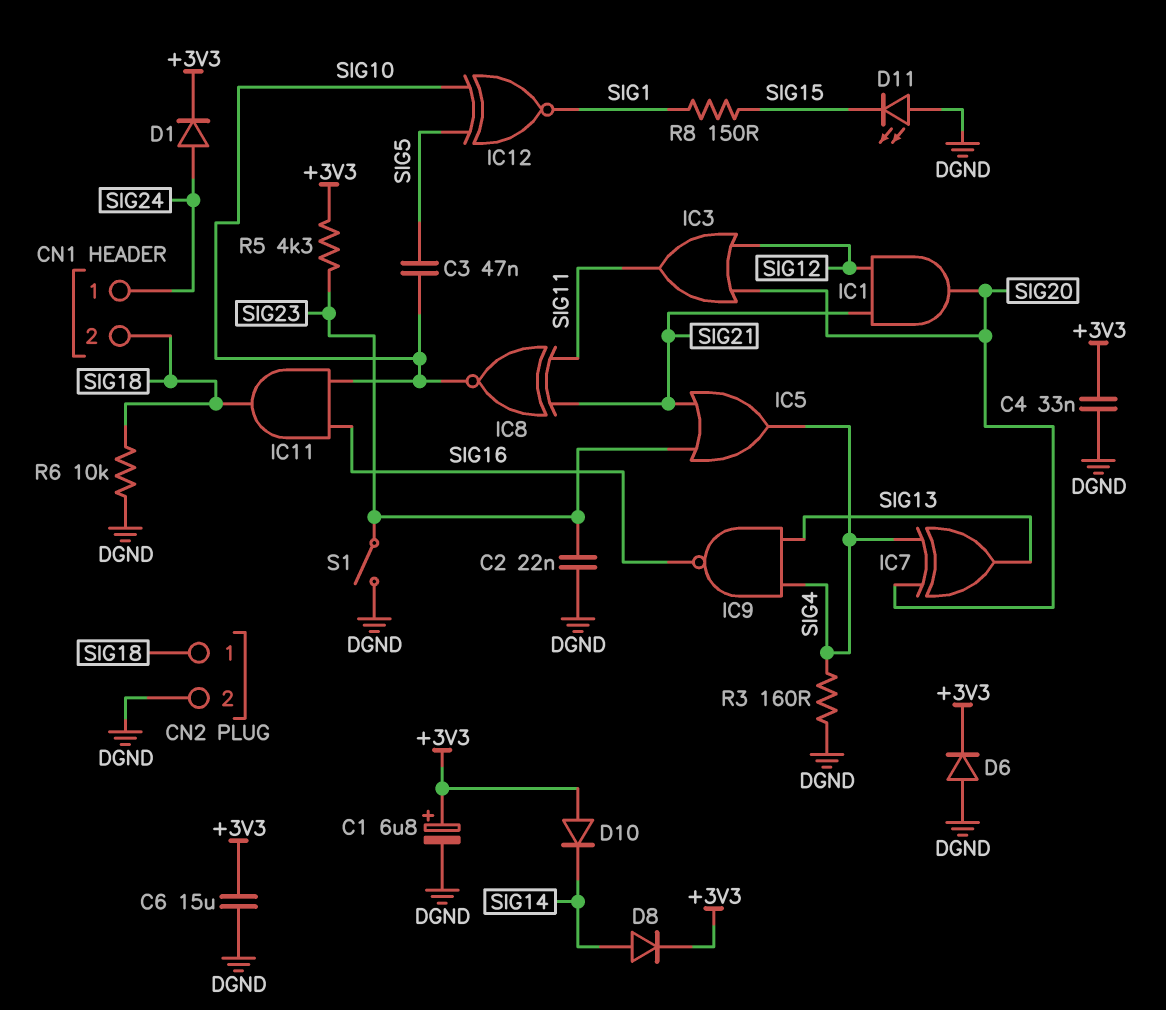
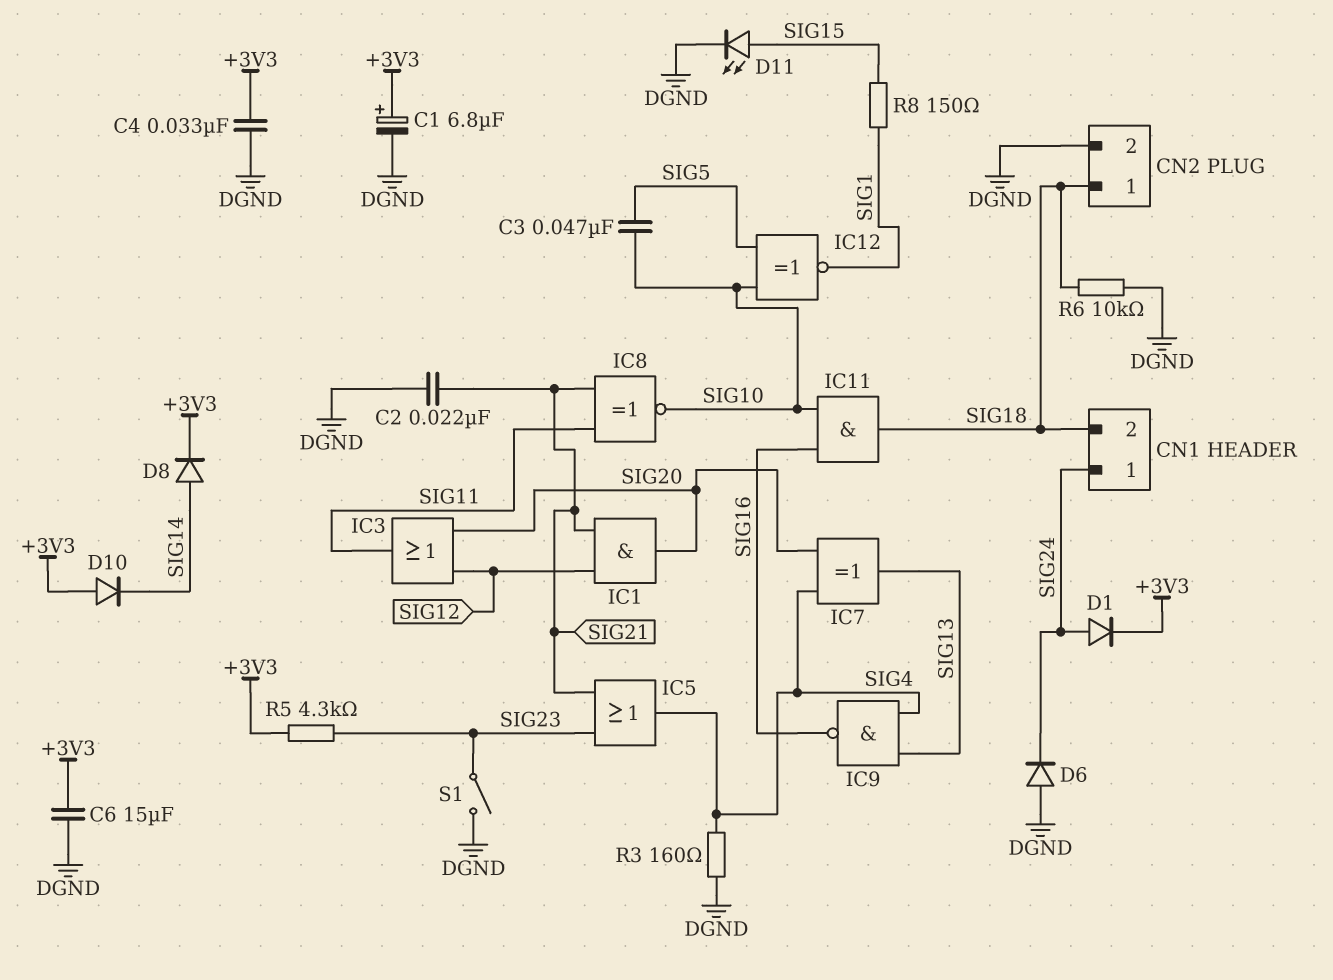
C2: 22nF (DGND, SIG23) -> 22nF (DGND, SIG21)
D6: diode (A DGND, K +3V3) -> diode (A DGND, K SIG24)
D11: LED (A DGND, K SIG15) -> LED (A SIG15, K DGND)

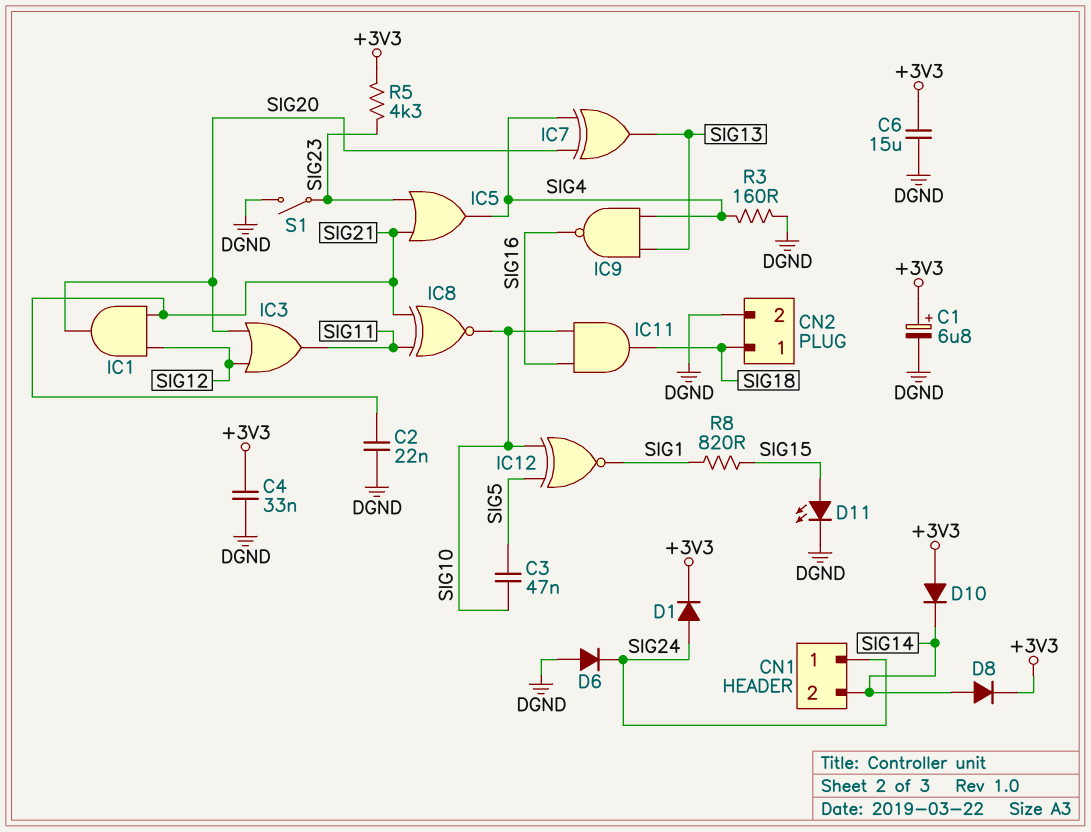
CN1 pin 2: SIG18 -> SIG14
R6: 10k (DGND, SIG18) -> none
R8: 150 (SIG1, SIG15) -> 820 (SIG1, SIG15)

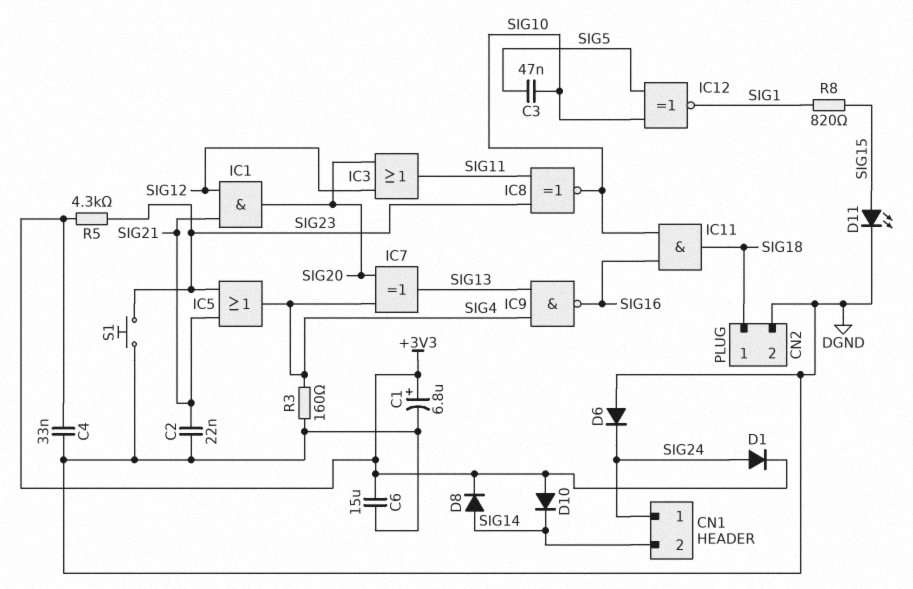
IC8: XNOR (in SIG11, in SIG21, out SIG10) -> XNOR (in SIG11, in SIG23, out SIG10)
S1: switch (DGND, SIG23) -> button (DGND, SIG23)

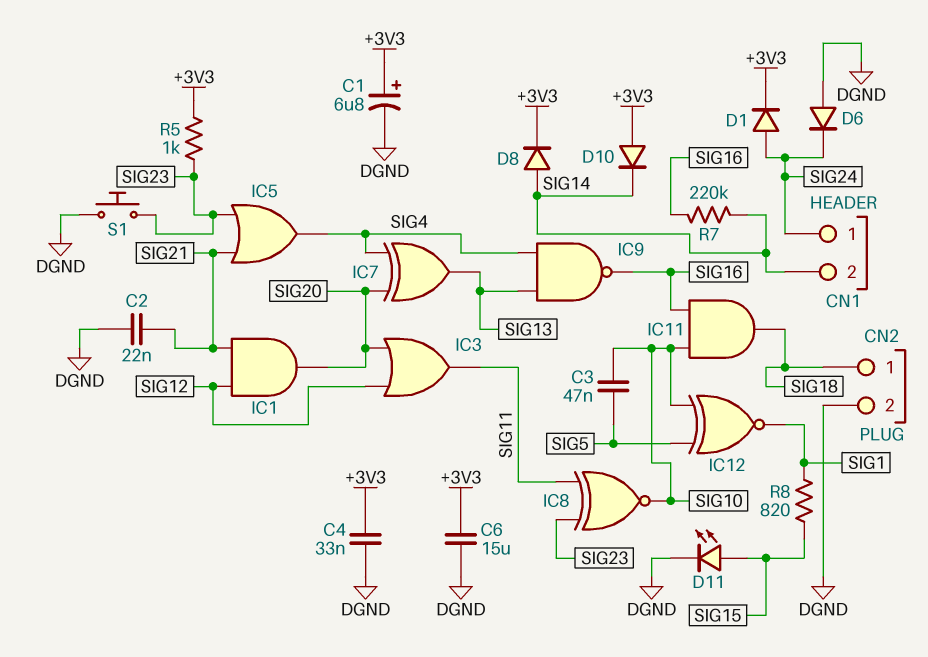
R3: 160 (DGND, SIG4) -> none
R5: 4.3k (+3V3, SIG23) -> 1k (+3V3, SIG23)
R7: none -> 220k (SIG14, SIG16)

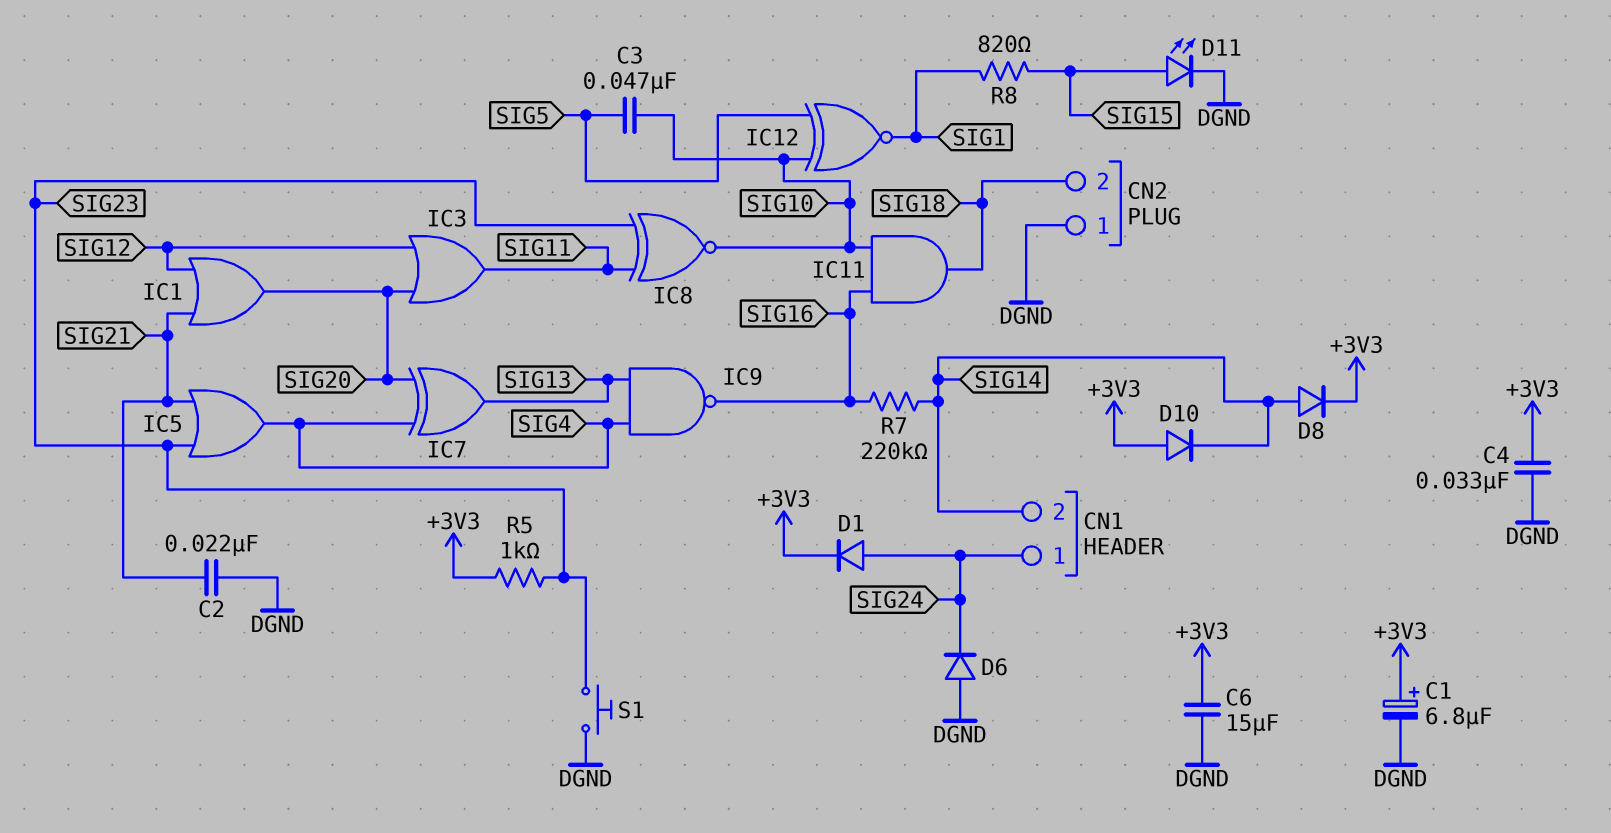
CN2 pin 1: SIG18 -> DGND
CN2 pin 2: DGND -> SIG18
IC1: AND (in SIG12, in SIG21, out SIG20) -> OR (in SIG12, in SIG21, out SIG20)

